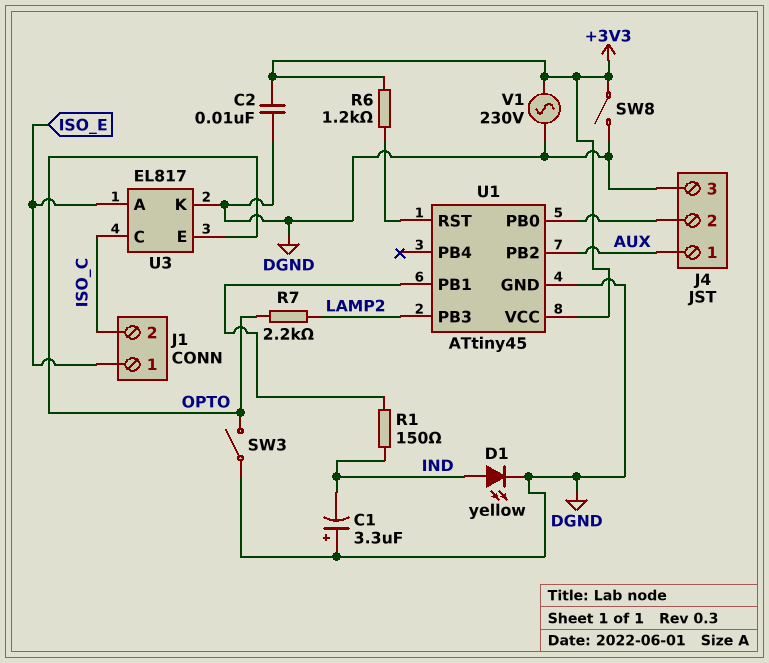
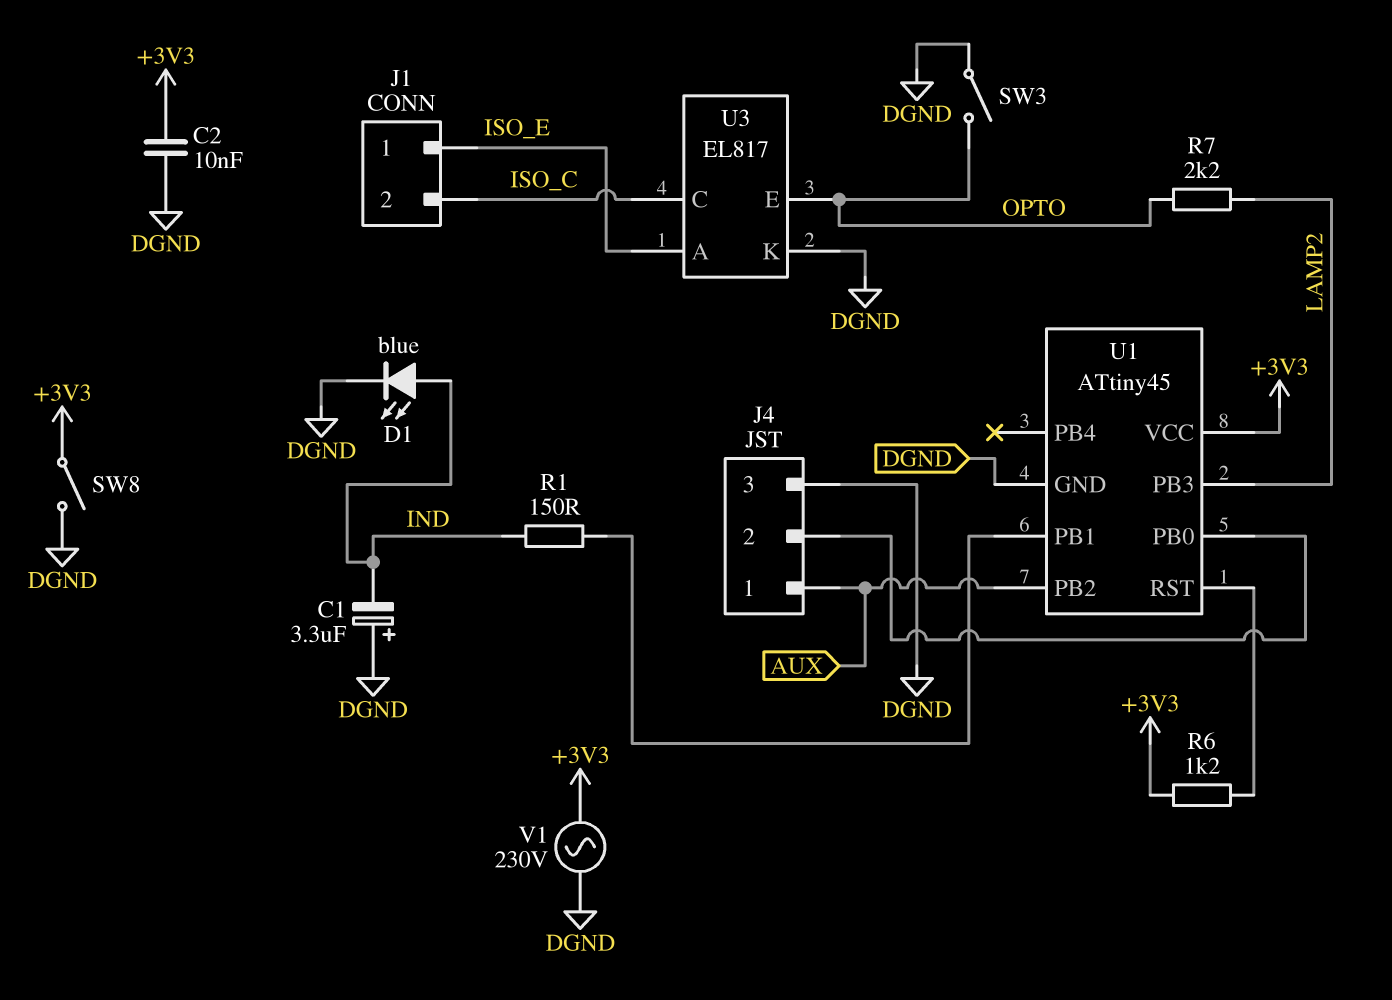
D1: LED yellow (A IND, K DGND) -> LED blue (A IND, K DGND)

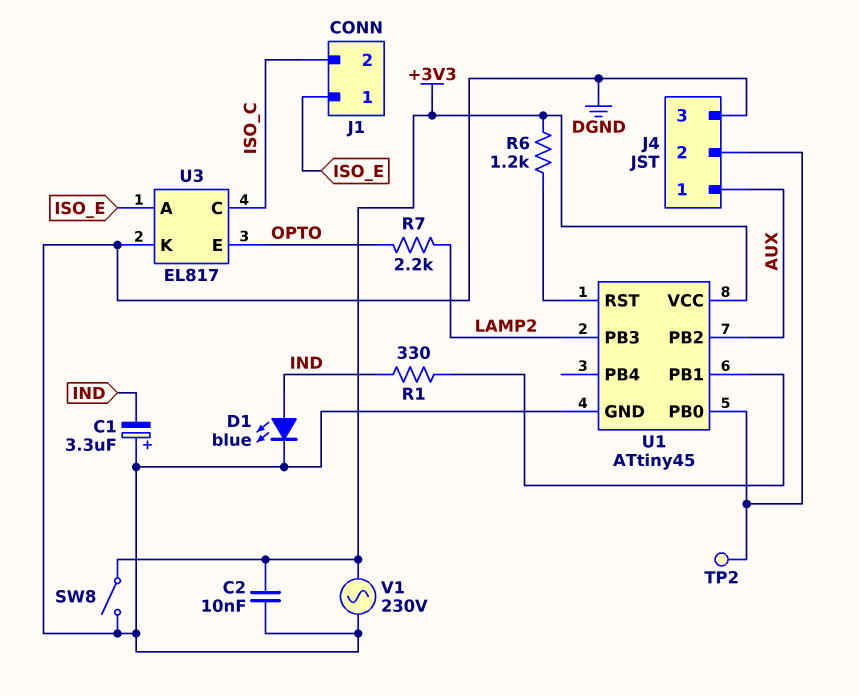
R1: 150 (IND, U1/PB1) -> 330 (IND, U1/PB1)
SW3: switch (DGND, OPTO) -> none
TP2: none -> test point (J4/2)

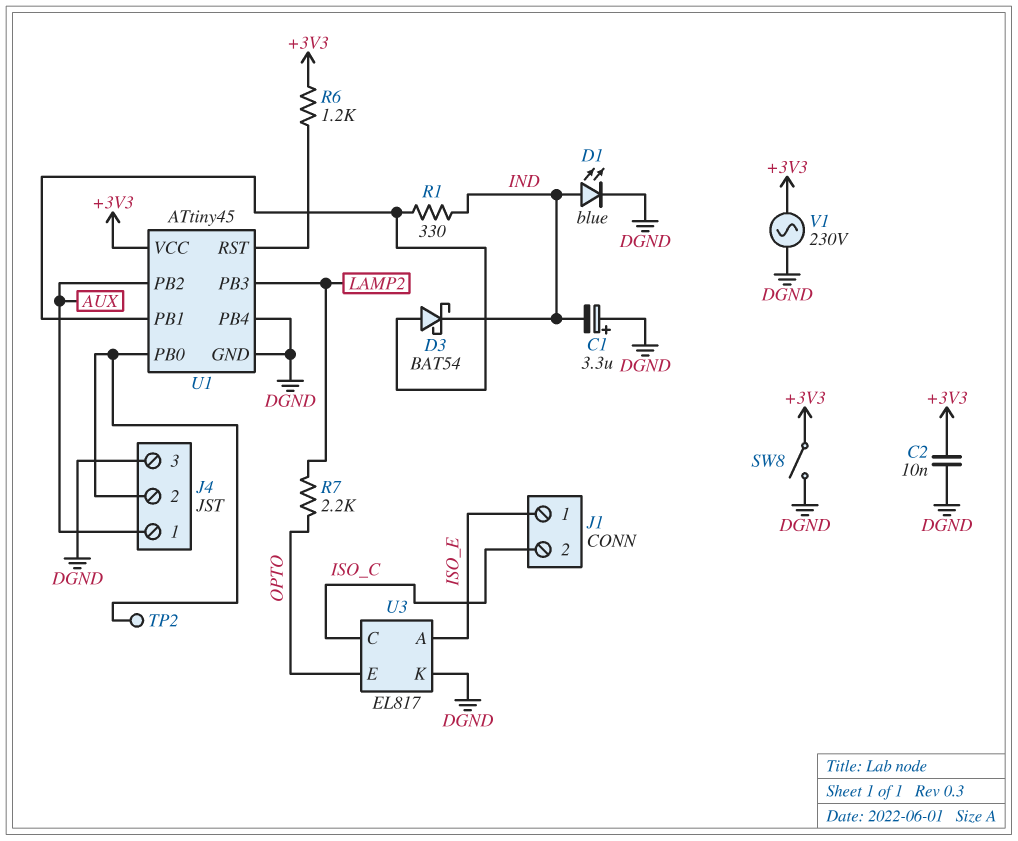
D3: none -> schottky BAT54 (A U1/PB1, K IND)
U1 pin PB4: none -> DGND

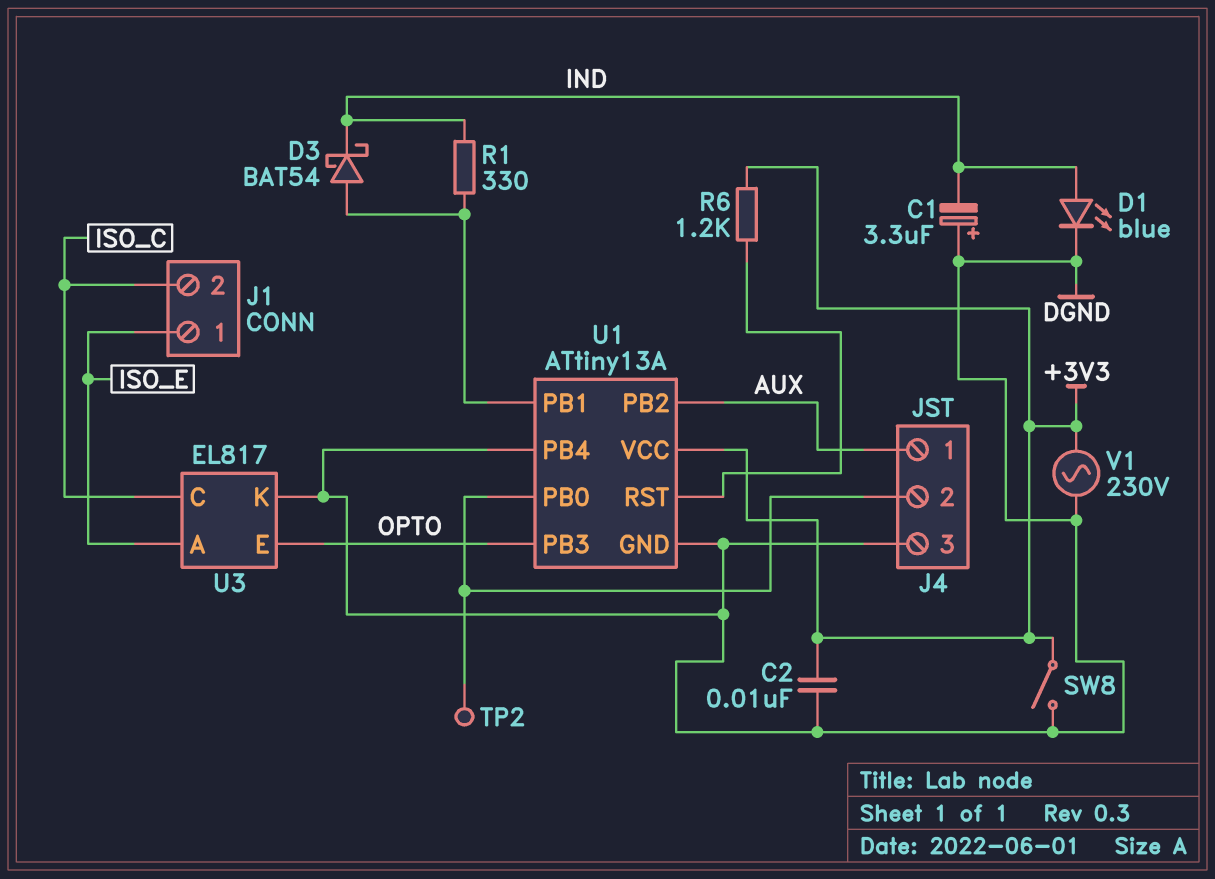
R7: 2.2k (LAMP2, OPTO) -> none
U1: ATtiny45 -> ATtiny13A
U1 pin PB3: LAMP2 -> OPTO

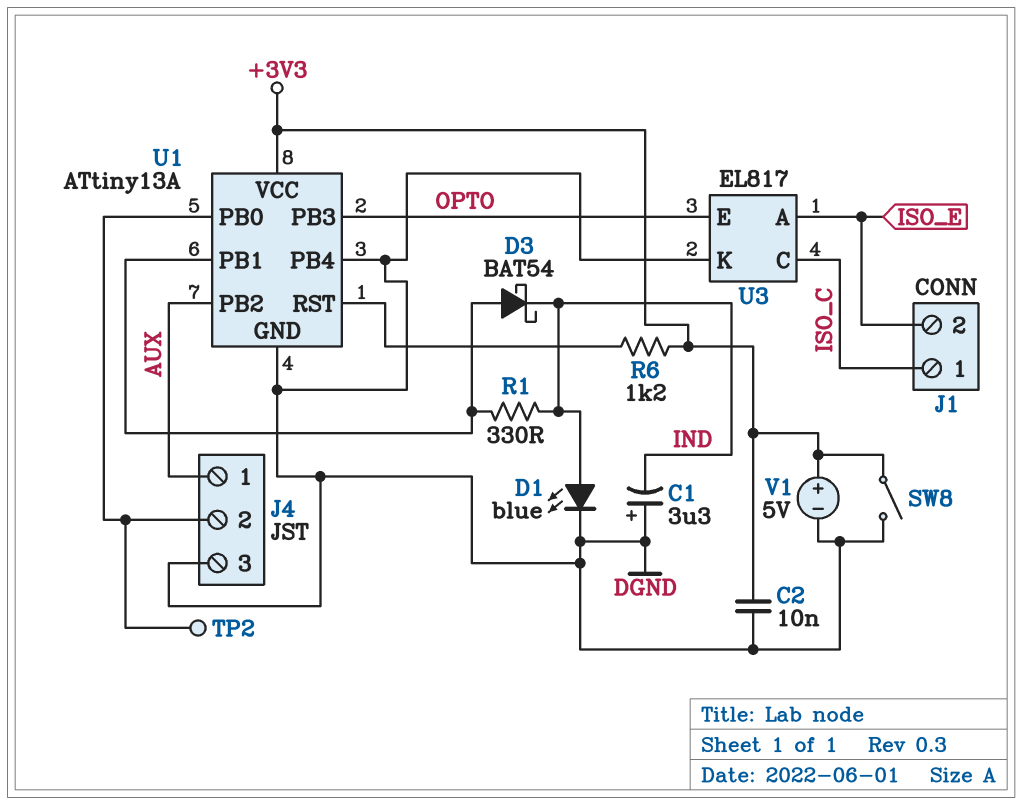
J1 pin 1: ISO_E -> ISO_C
J1 pin 2: ISO_C -> ISO_E
V1: AC 230V (+3V3, DGND) -> 5V (plus +3V3, minus DGND)

